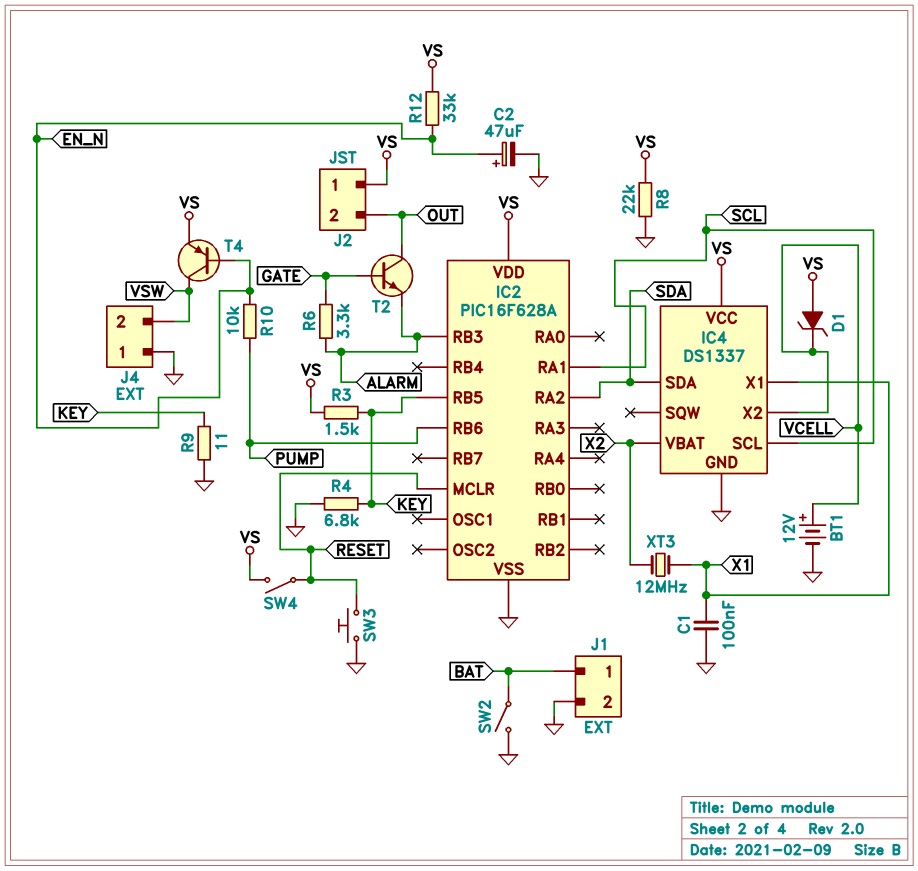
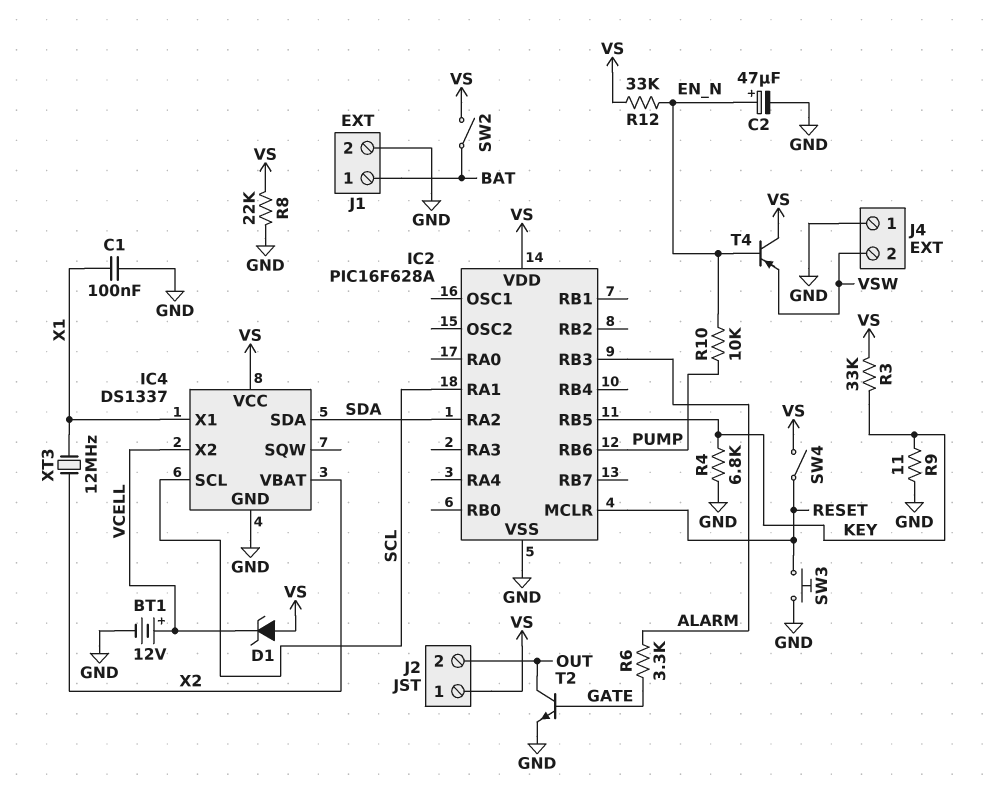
R3: 1.5k (KEY, VS) -> 33k (KEY, VS)
SW2: switch (BAT, GND) -> switch (BAT, VS)
T2: NPN (B GATE, C OUT, E ALARM) -> NPN (B GATE, C OUT, E GND)
T4: PNP (B EN_N, C VSW, E VS) -> PNP (B EN_N, C VS, E VSW)

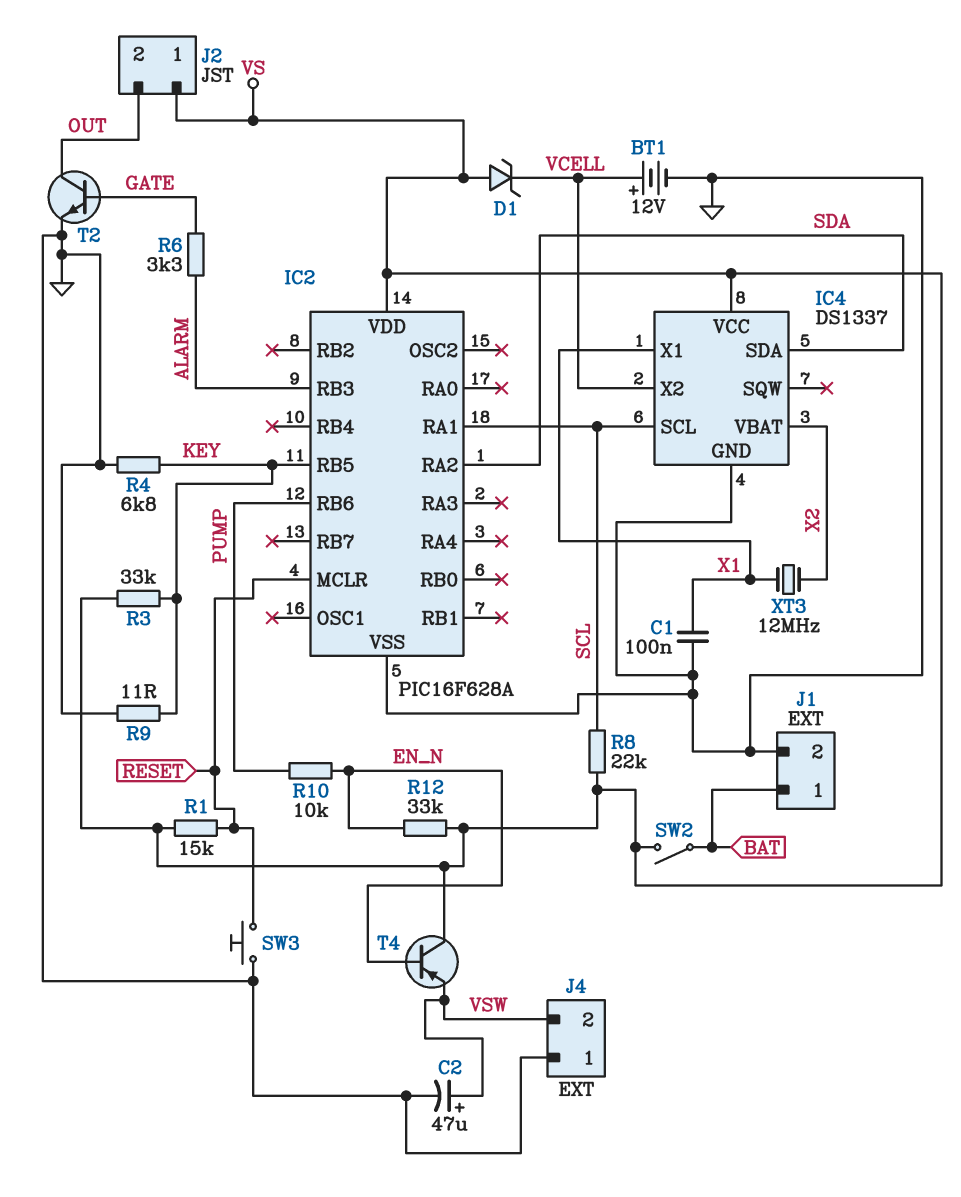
C2: 47uF (plus EN_N, minus GND) -> 47uF (plus VSW, minus GND)
R1: none -> 15k (RESET, VS)
R8: 22k (GND, VS) -> 22k (SCL, VS)
SW4: switch (RESET, VS) -> none

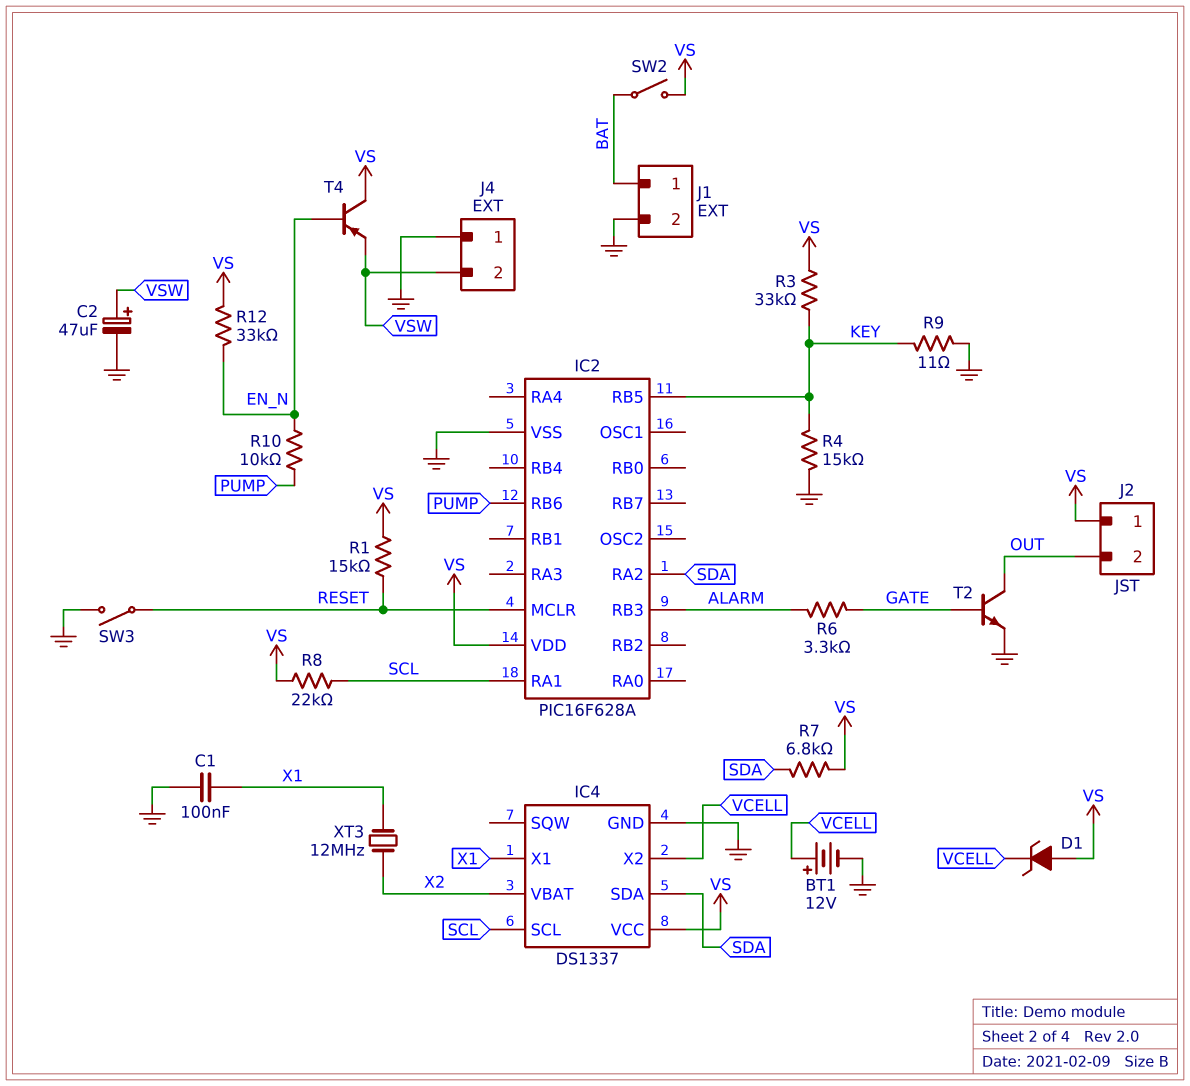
R4: 6.8k (GND, KEY) -> 15k (GND, KEY)
R7: none -> 6.8k (SDA, VS)
SW3: button (GND, RESET) -> switch (GND, RESET)

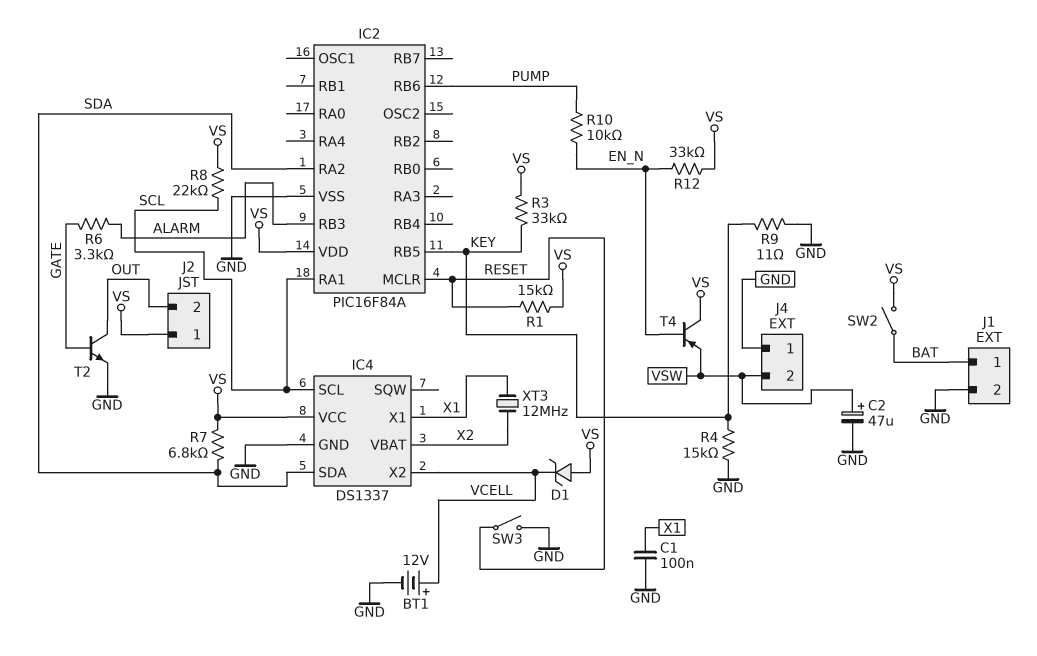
IC2: PIC16F628A -> PIC16F84A

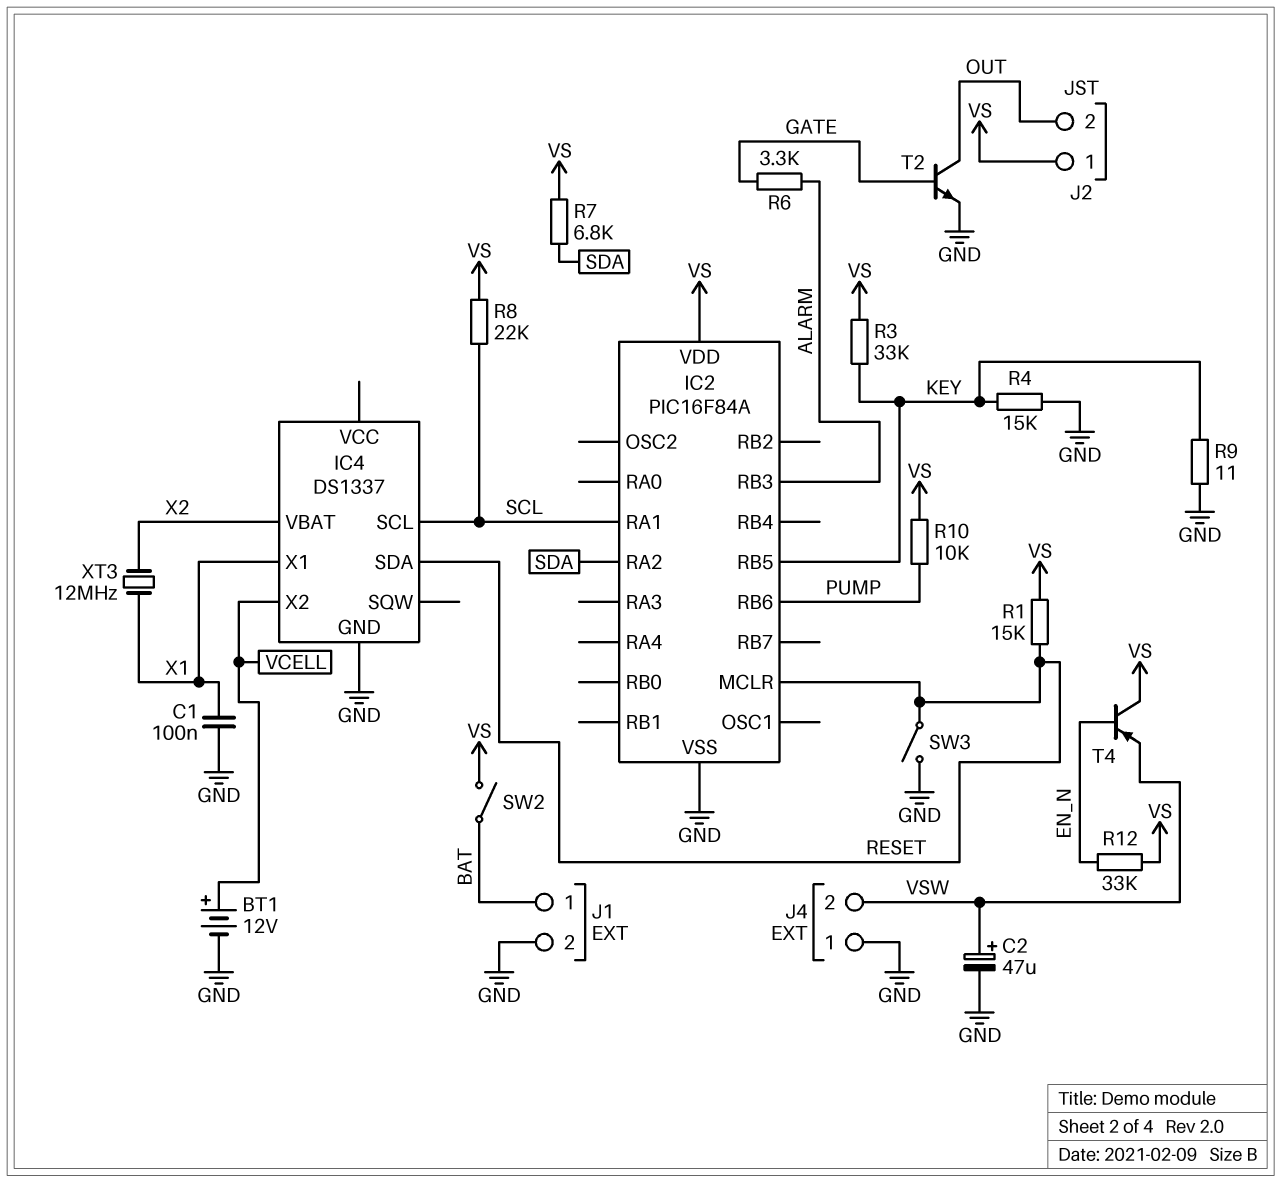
D1: zener (A VS, K VCELL) -> none
IC4 pin SDA: SDA -> RESET
IC4 pin VCC: VS -> none
R10: 10k (EN_N, PUMP) -> 10k (PUMP, VS)

